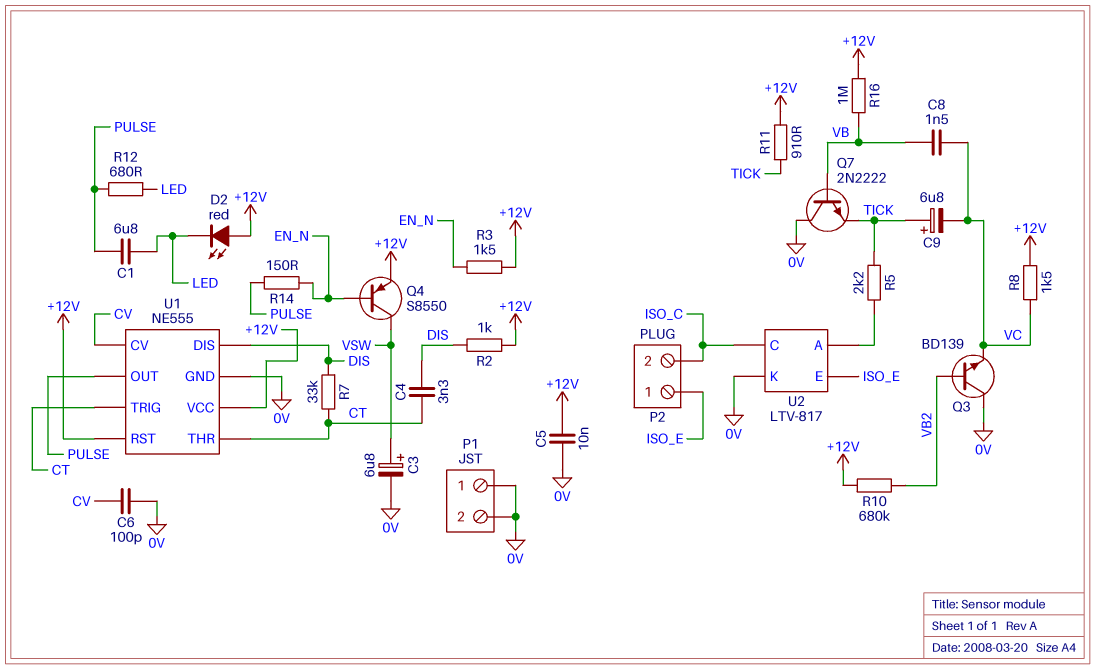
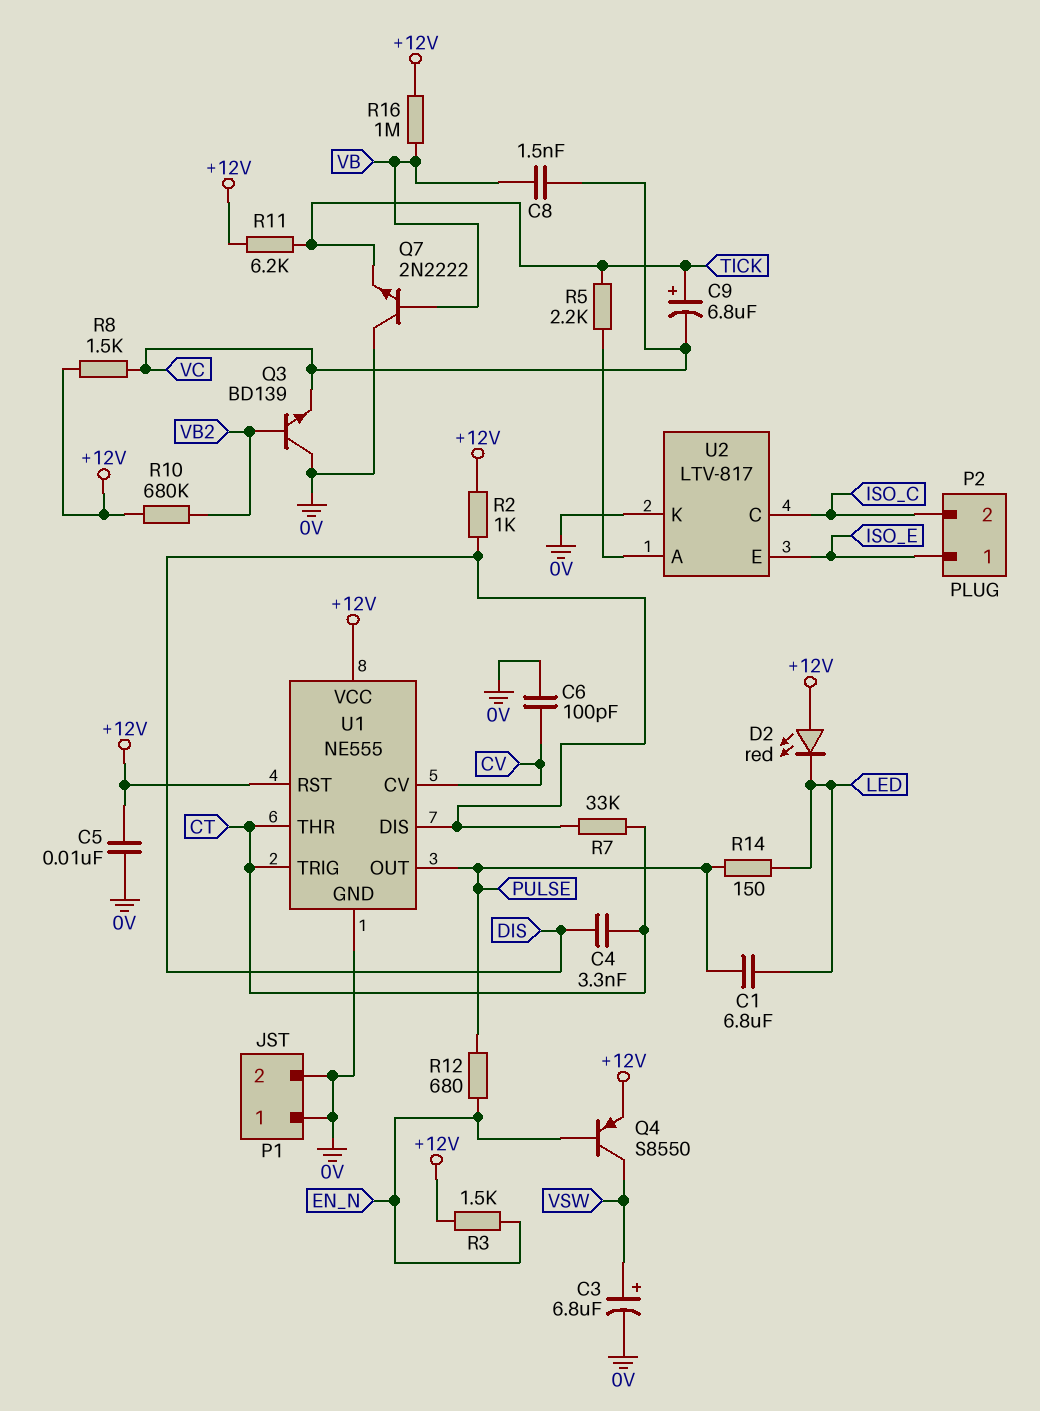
R11: 910 (+12V, TICK) -> 6.2k (+12V, TICK)
R12: 680 (LED, PULSE) -> 680 (EN_N, PULSE)
R14: 150 (EN_N, PULSE) -> 150 (LED, PULSE)

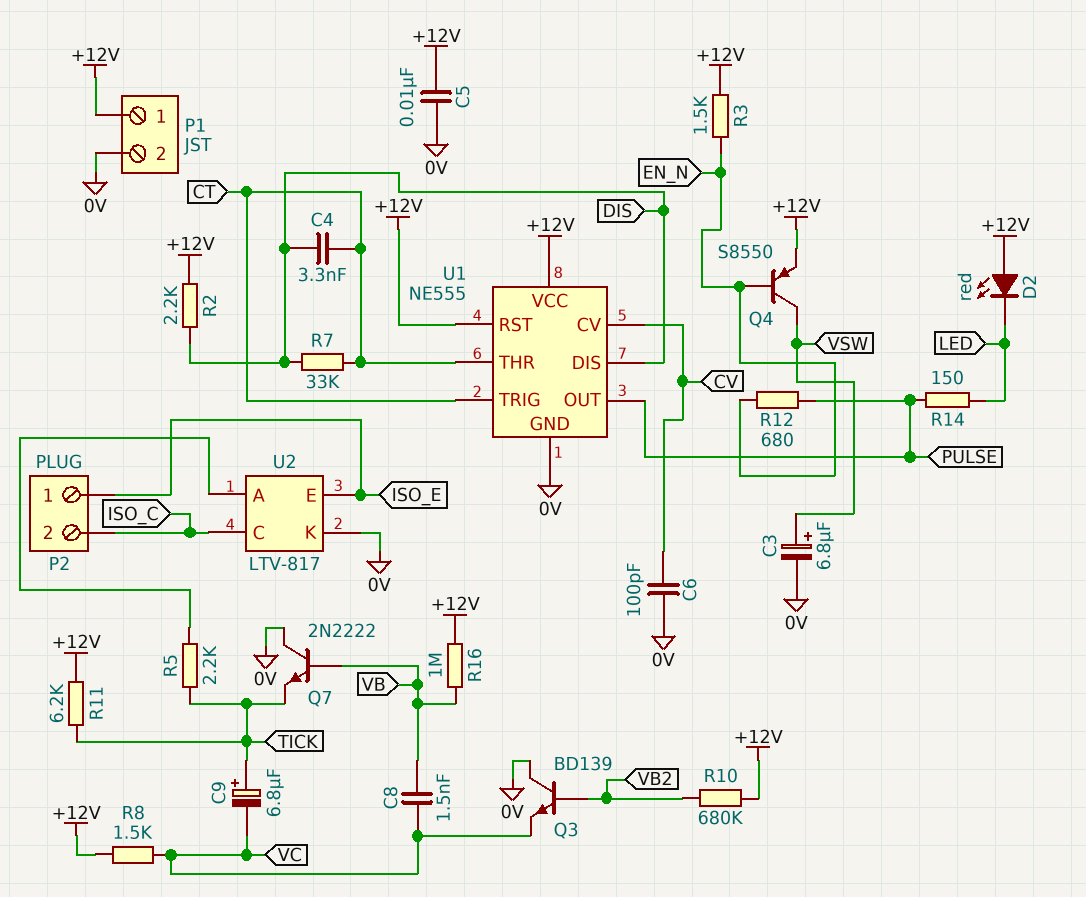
C1: 6.8uF (LED, PULSE) -> none
P1 pin 1: 0V -> +12V
R2: 1k (+12V, DIS) -> 2.2k (+12V, DIS)

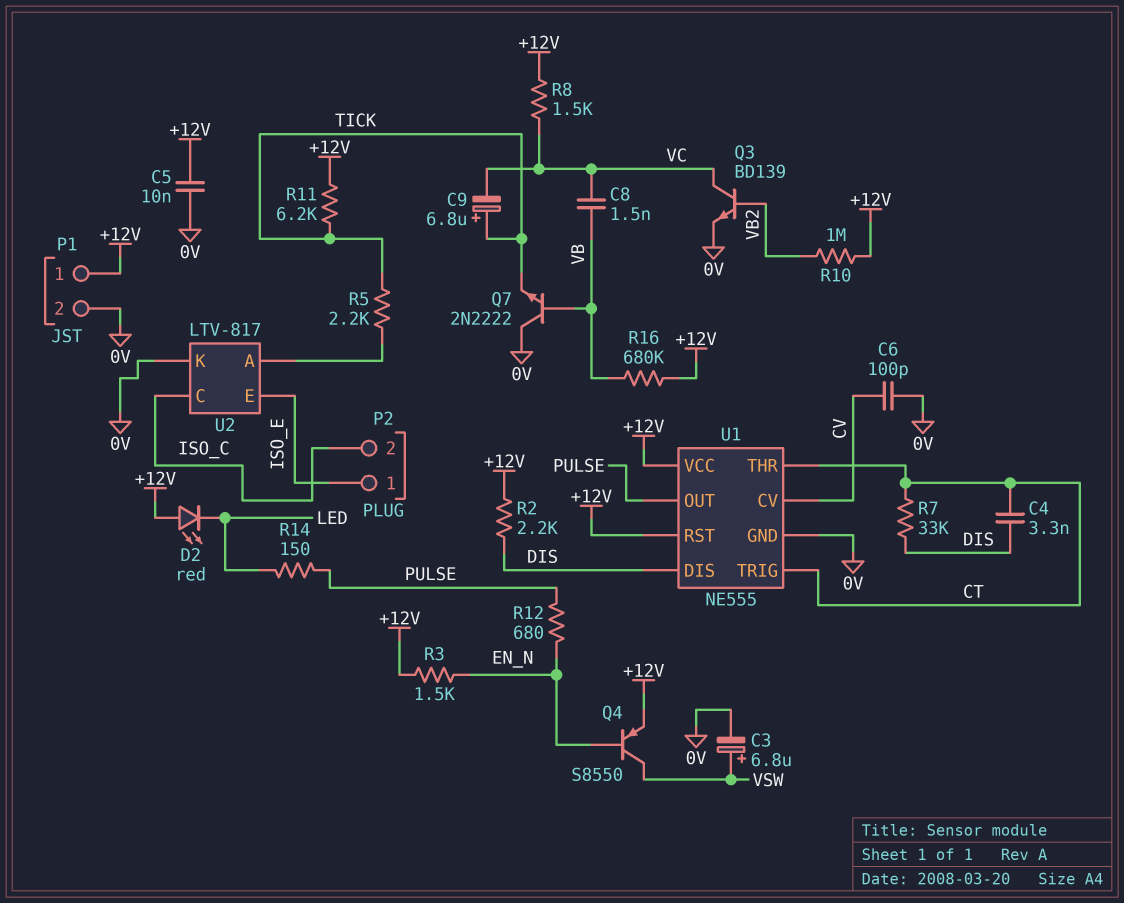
Q3: NPN BD139 (B VB2, C 0V, E VC) -> NPN BD139 (B VB2, C VC, E 0V)
R10: 680k (+12V, VB2) -> 1M (+12V, VB2)
R16: 1M (+12V, VB) -> 680k (+12V, VB)

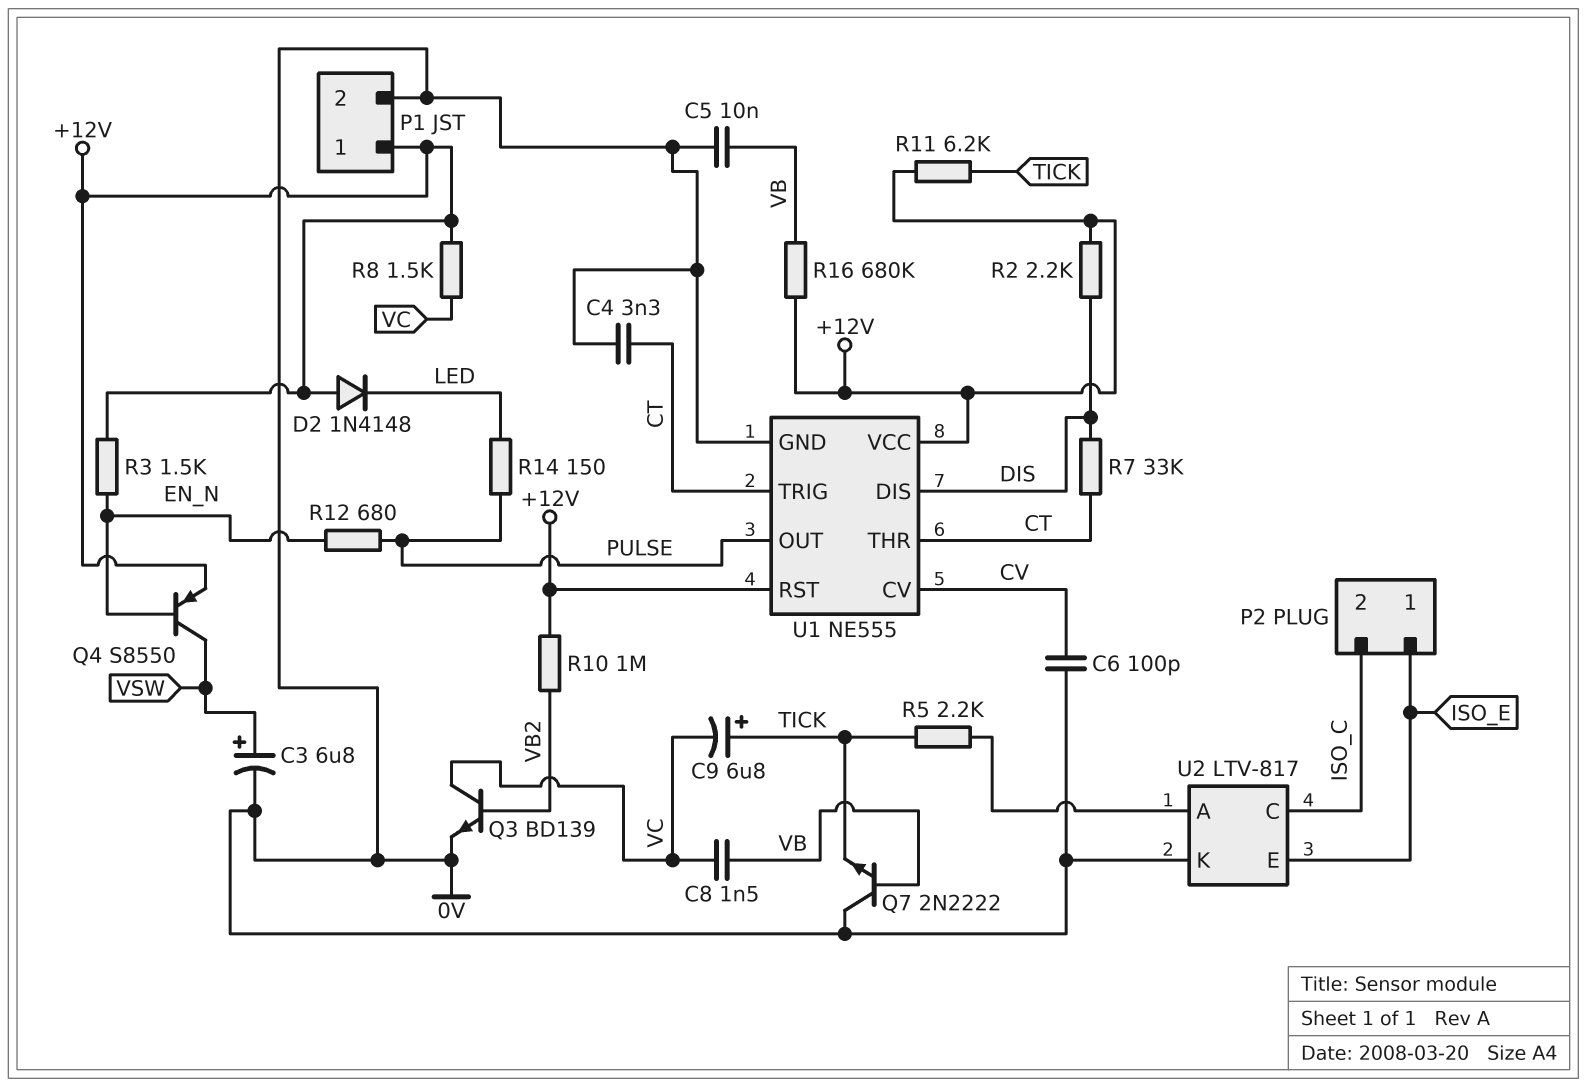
C4: 3.3nF (CT, DIS) -> 3.3nF (0V, CT)
C5: 10nF (+12V, 0V) -> 10nF (0V, VB)
D2: LED red (A +12V, K LED) -> diode 1N4148 (A +12V, K LED)

